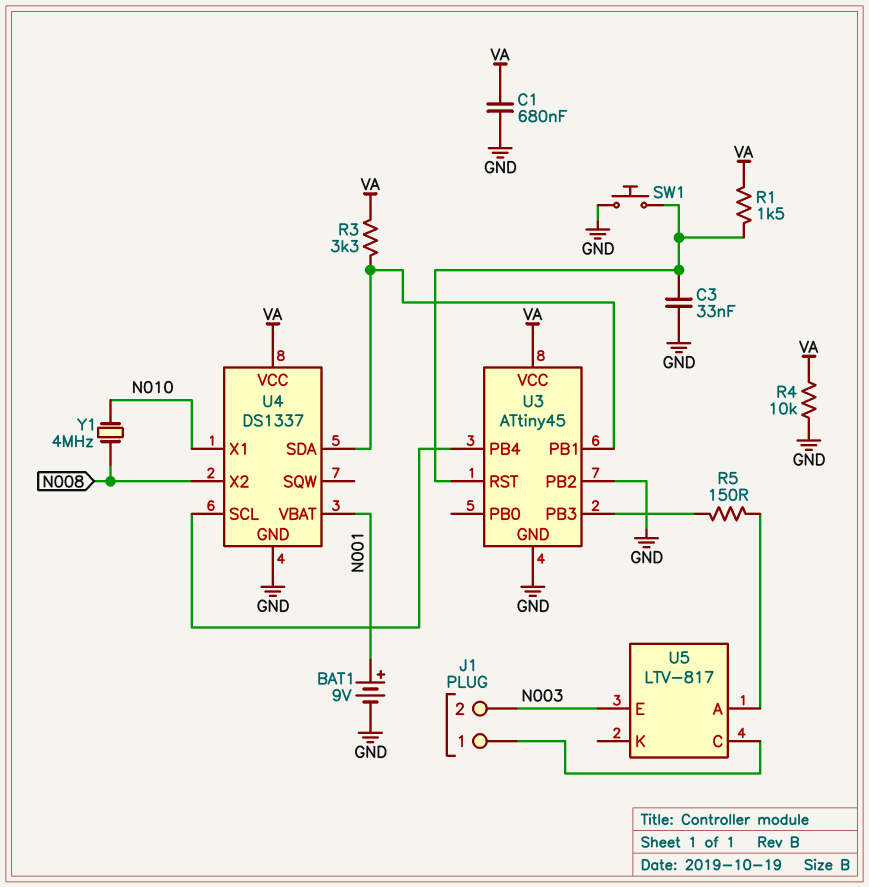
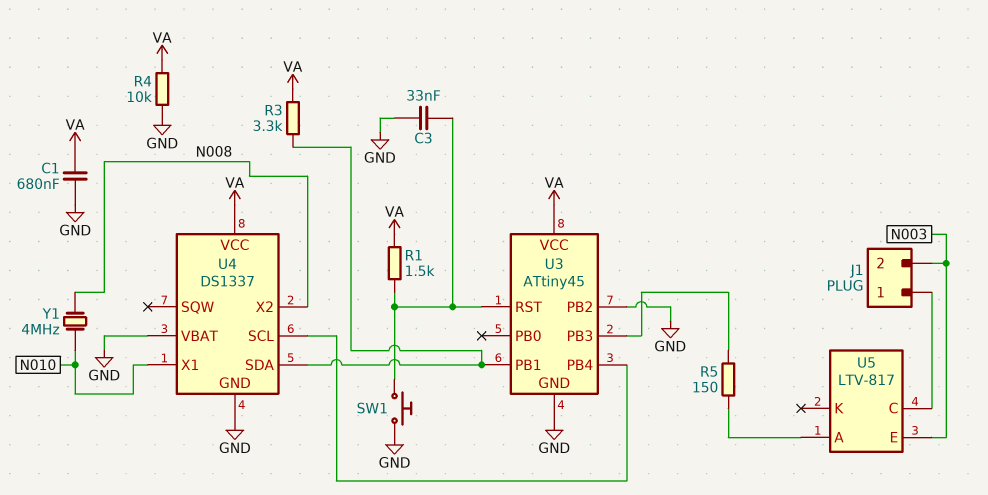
BAT1: 9V (plus N001, minus GND) -> none
U4 pin VBAT: N001 -> GND

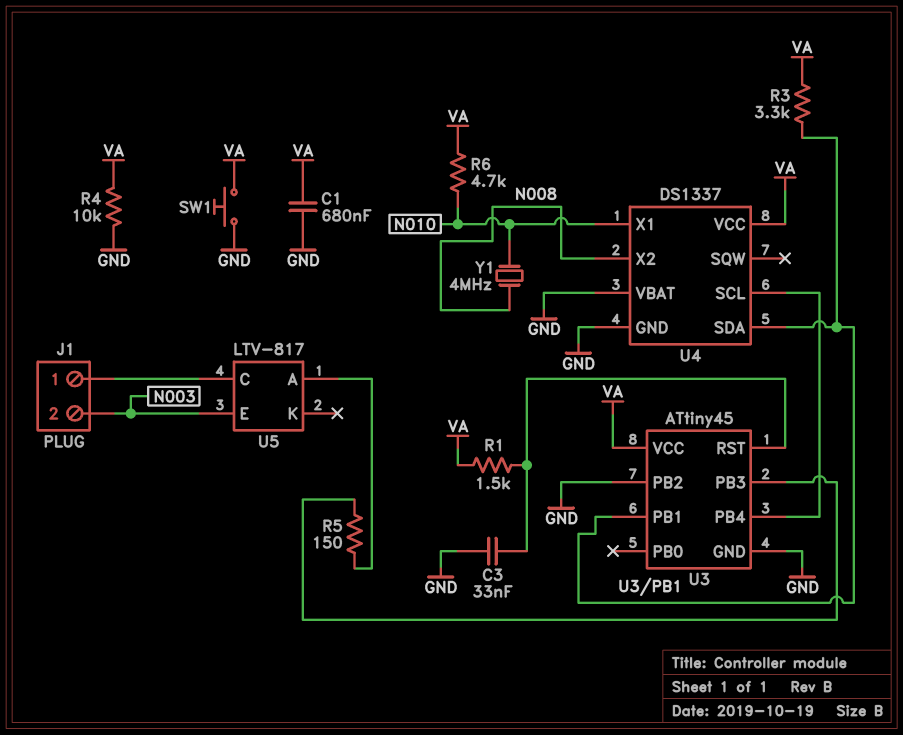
R6: none -> 4.7k (N010, VA)
SW1: button (GND, U3/RST) -> button (GND, VA)

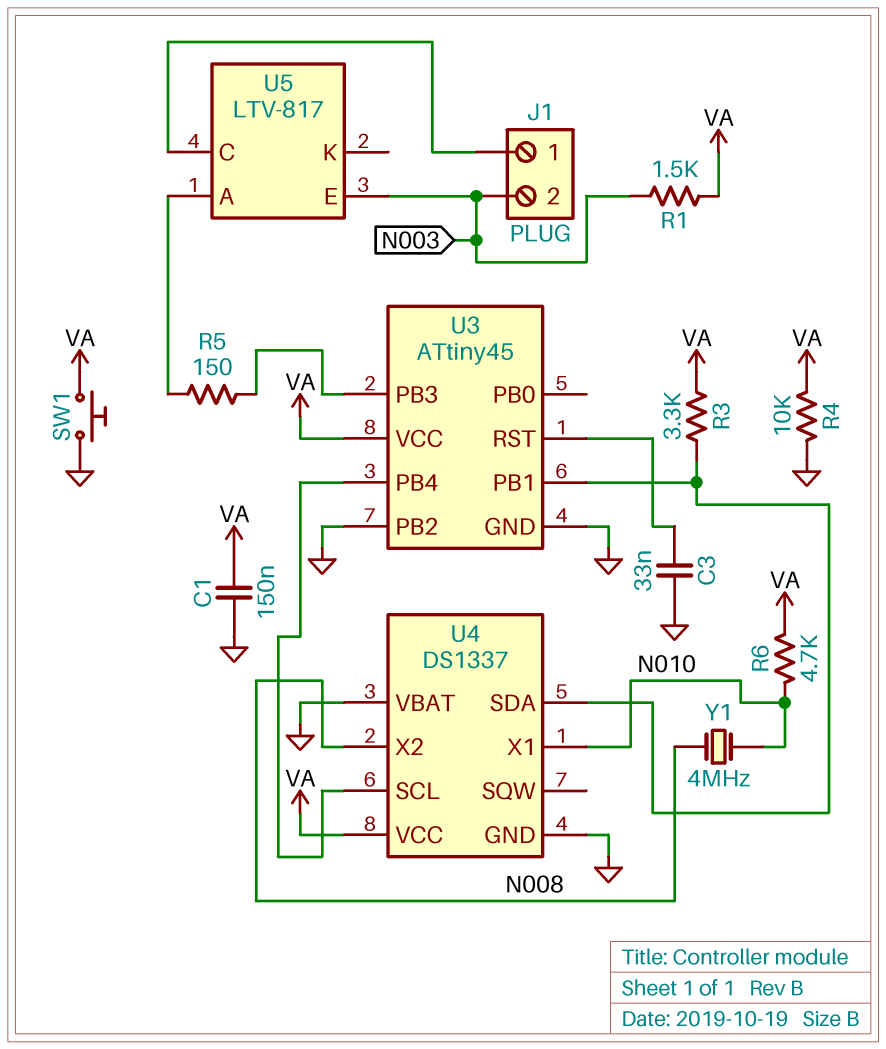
C1: 680nF (GND, VA) -> 150nF (GND, VA)
R1: 1.5k (U3/RST, VA) -> 1.5k (N003, VA)

